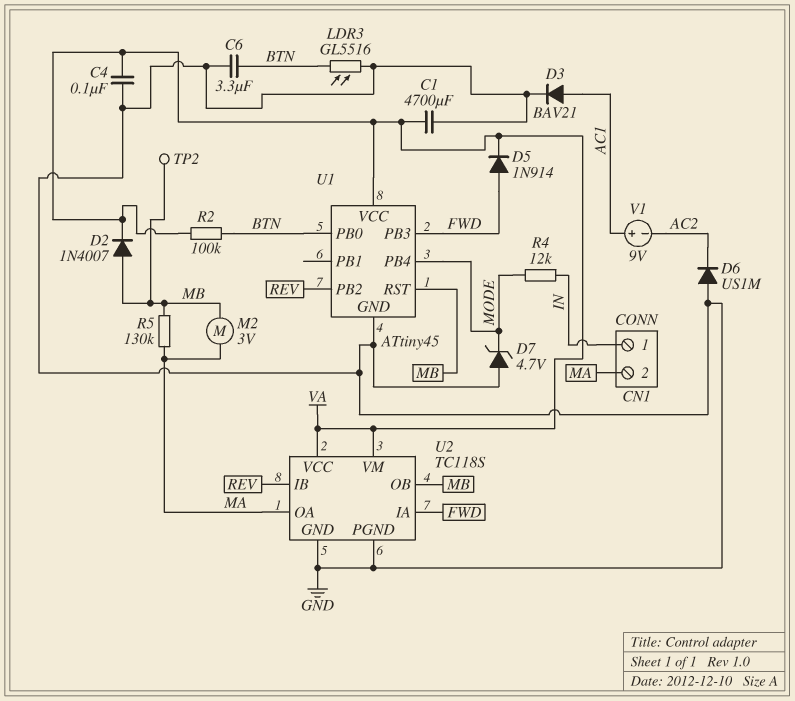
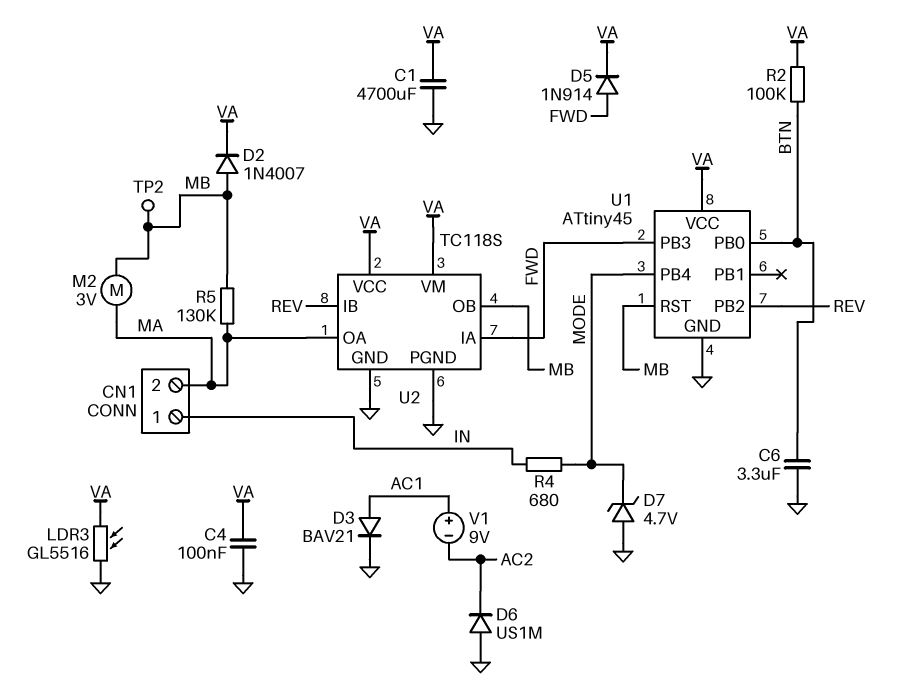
LDR3: GL5516 (BTN, GND) -> GL5516 (GND, VA)
R4: 12k (IN, MODE) -> 680 (IN, MODE)

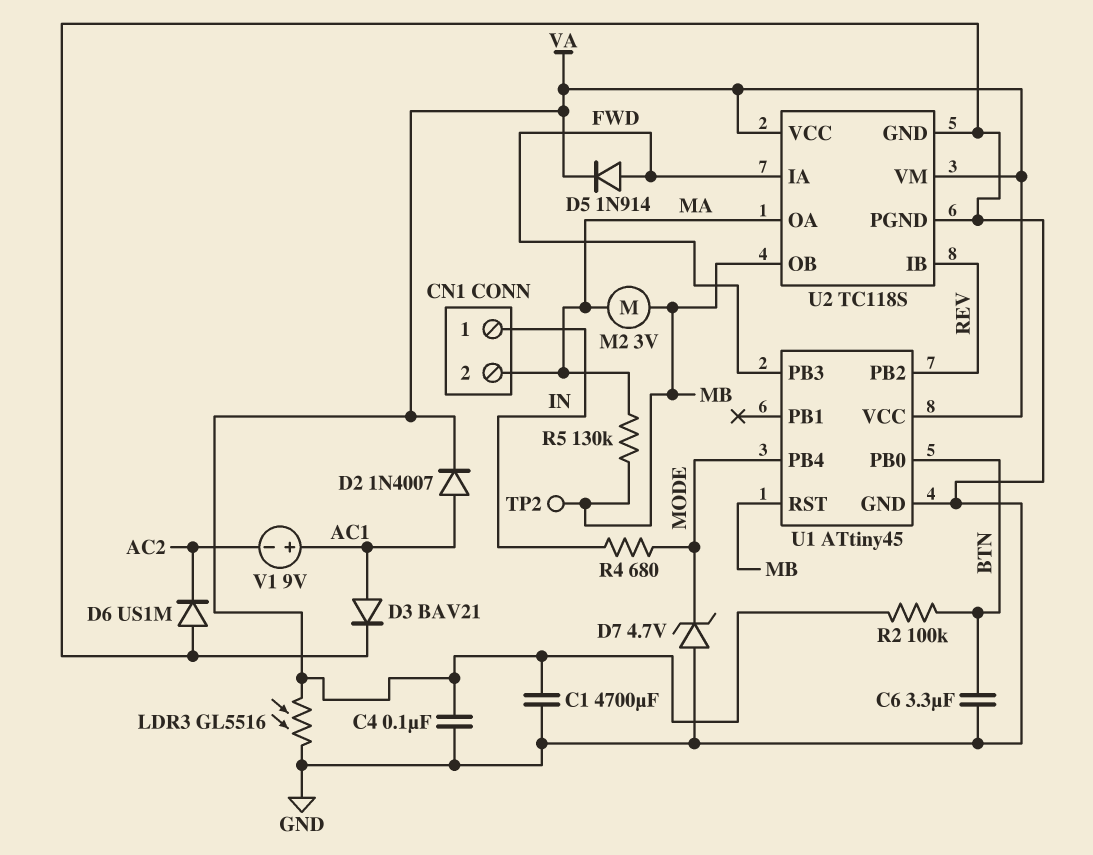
D2: diode 1N4007 (A MB, K VA) -> diode 1N4007 (A AC1, K VA)

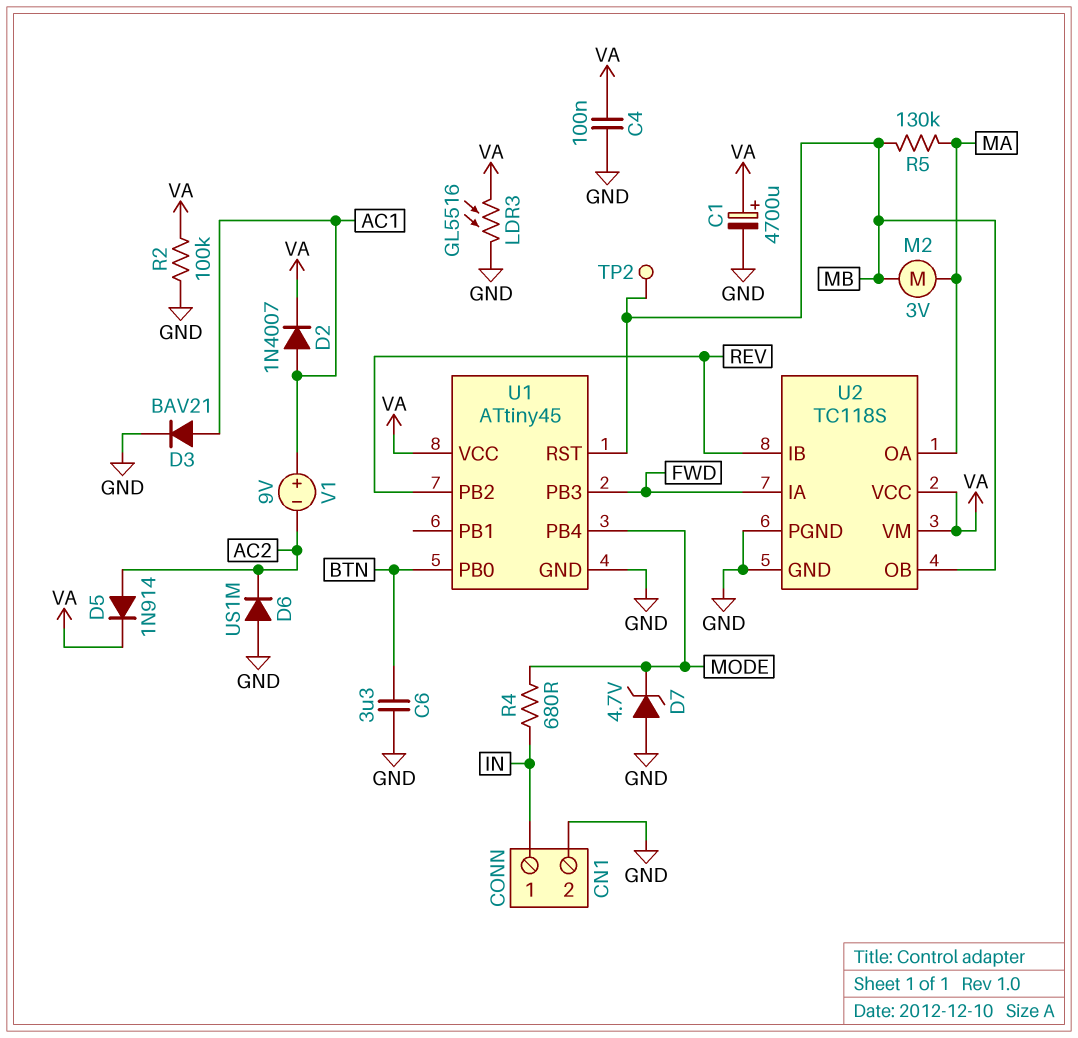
C1: 4700uF (GND, VA) -> 4700uF (plus VA, minus GND)
CN1 pin 2: MA -> GND
D5: diode 1N914 (A FWD, K VA) -> diode 1N914 (A AC2, K VA)
R2: 100k (BTN, VA) -> 100k (GND, VA)

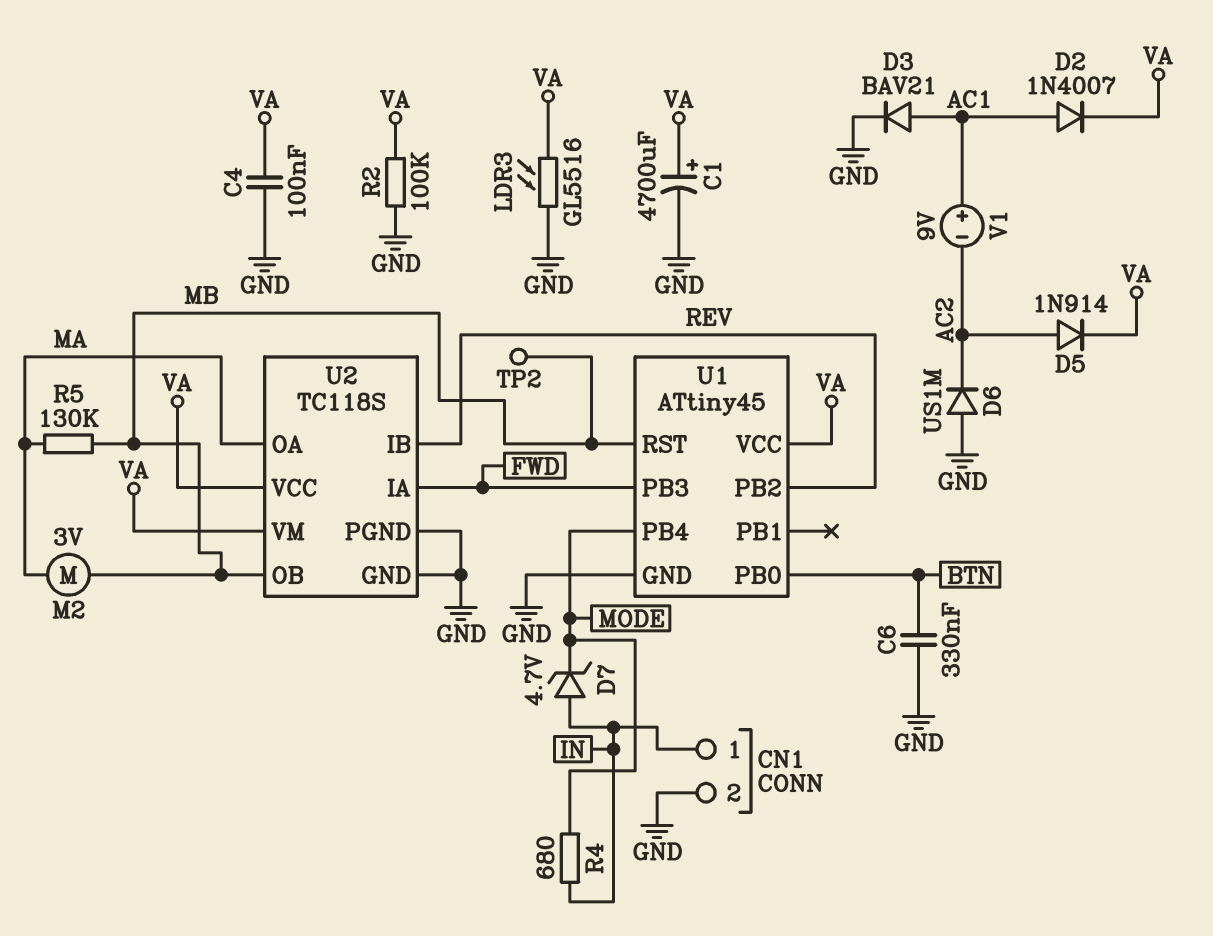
C6: 3.3uF (BTN, GND) -> 330nF (BTN, GND)
D7: zener 4.7V (A GND, K MODE) -> zener 4.7V (A IN, K MODE)

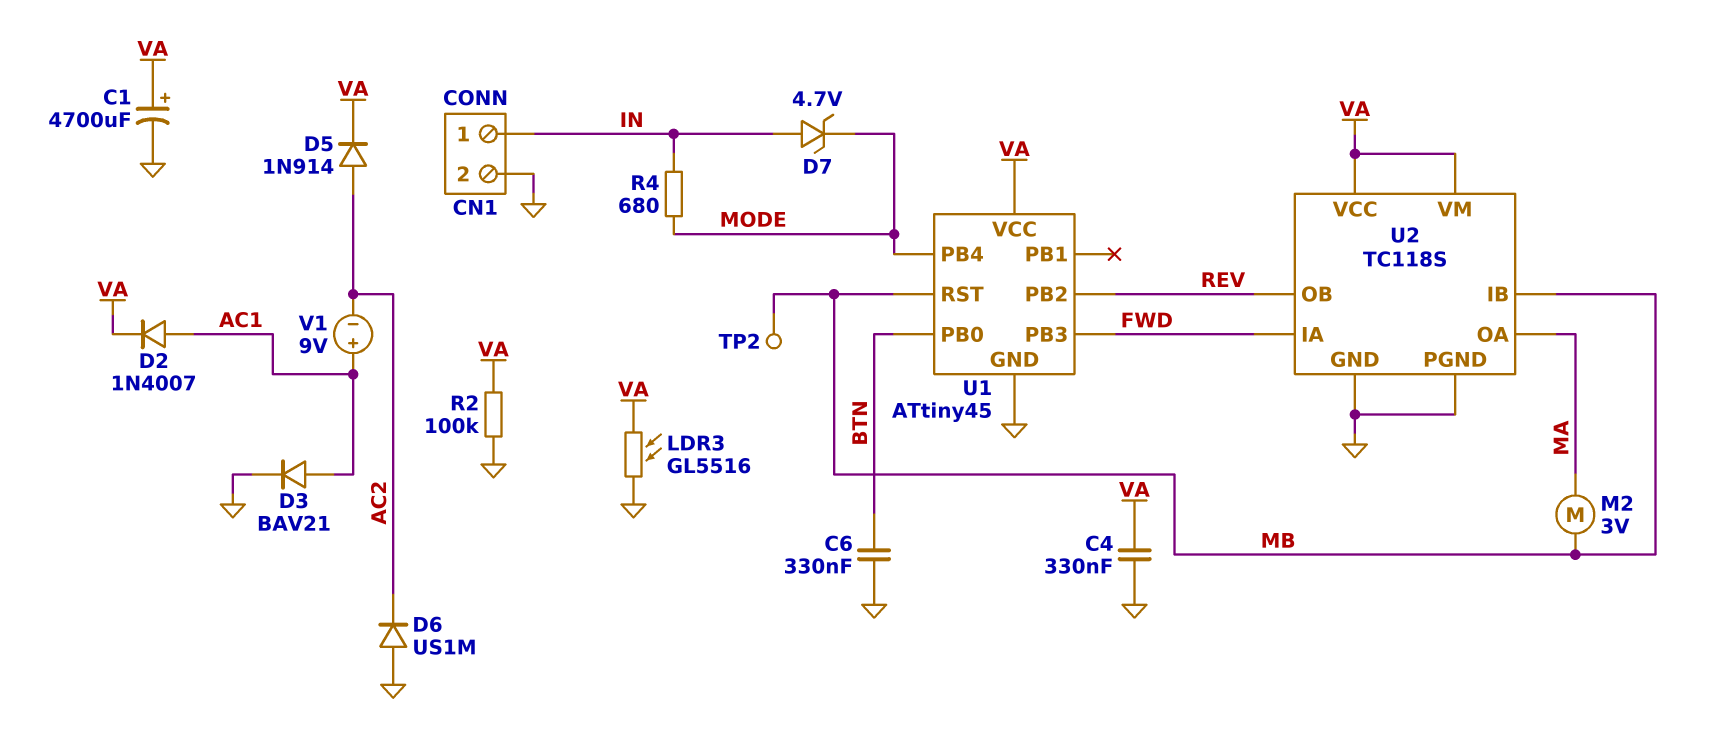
C4: 100nF (GND, VA) -> 330nF (GND, VA)
R5: 130k (MA, MB) -> none
U2 pin IB: REV -> MB
U2 pin OB: MB -> REV

